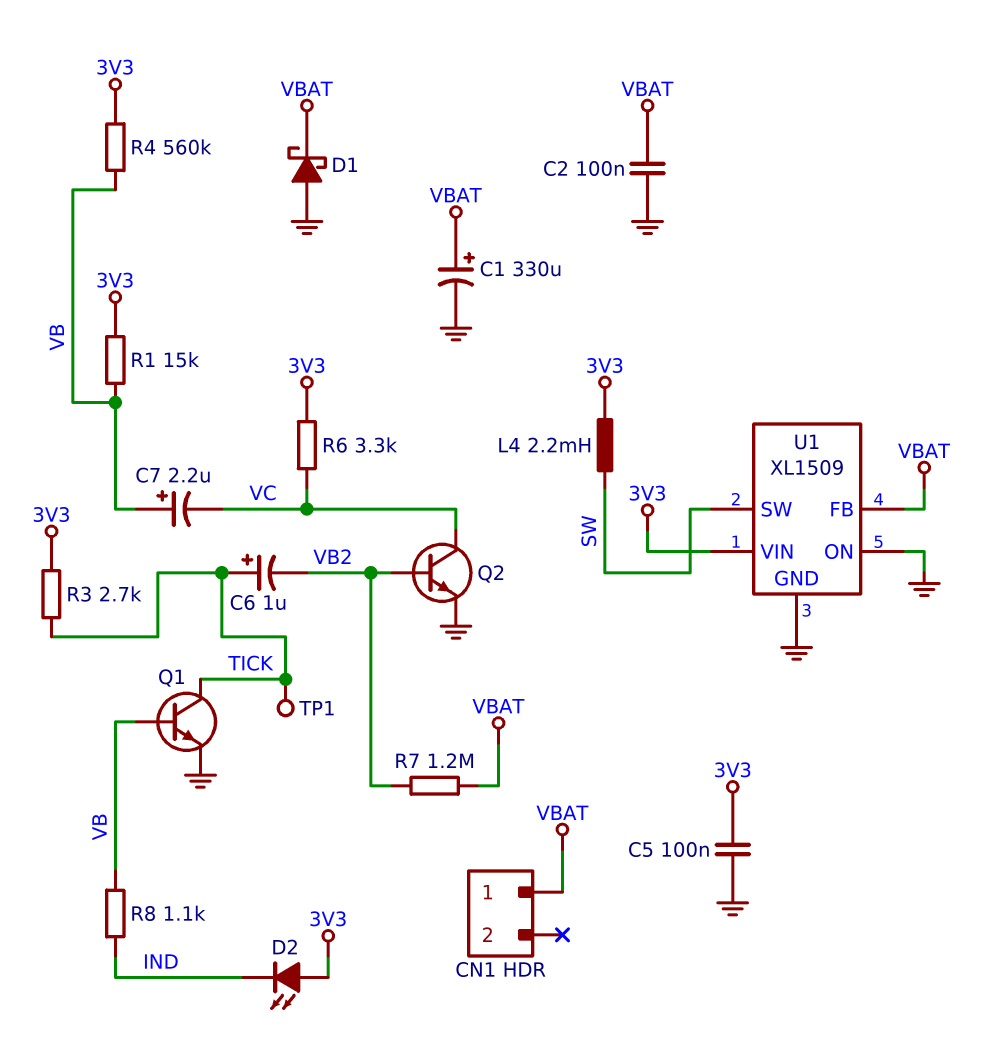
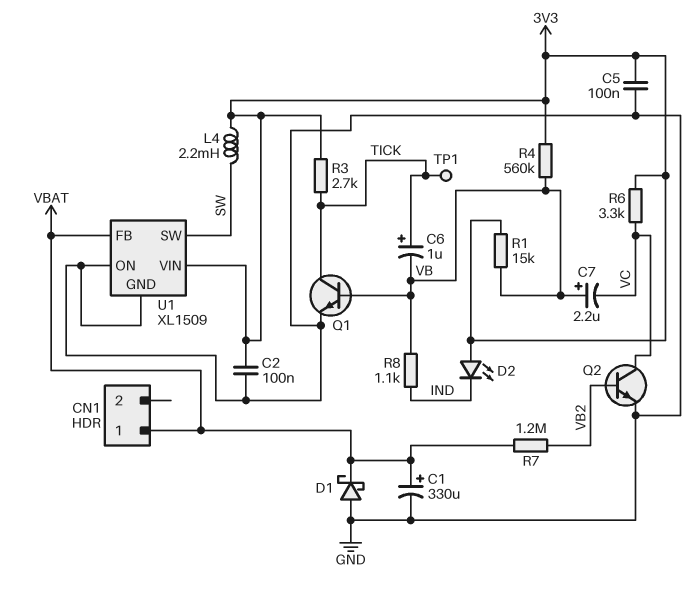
C2: 100nF (GND, VBAT) -> 100nF (3V3, GND)
C6: 1uF (plus TICK, minus VB2) -> 1uF (plus TICK, minus VB)

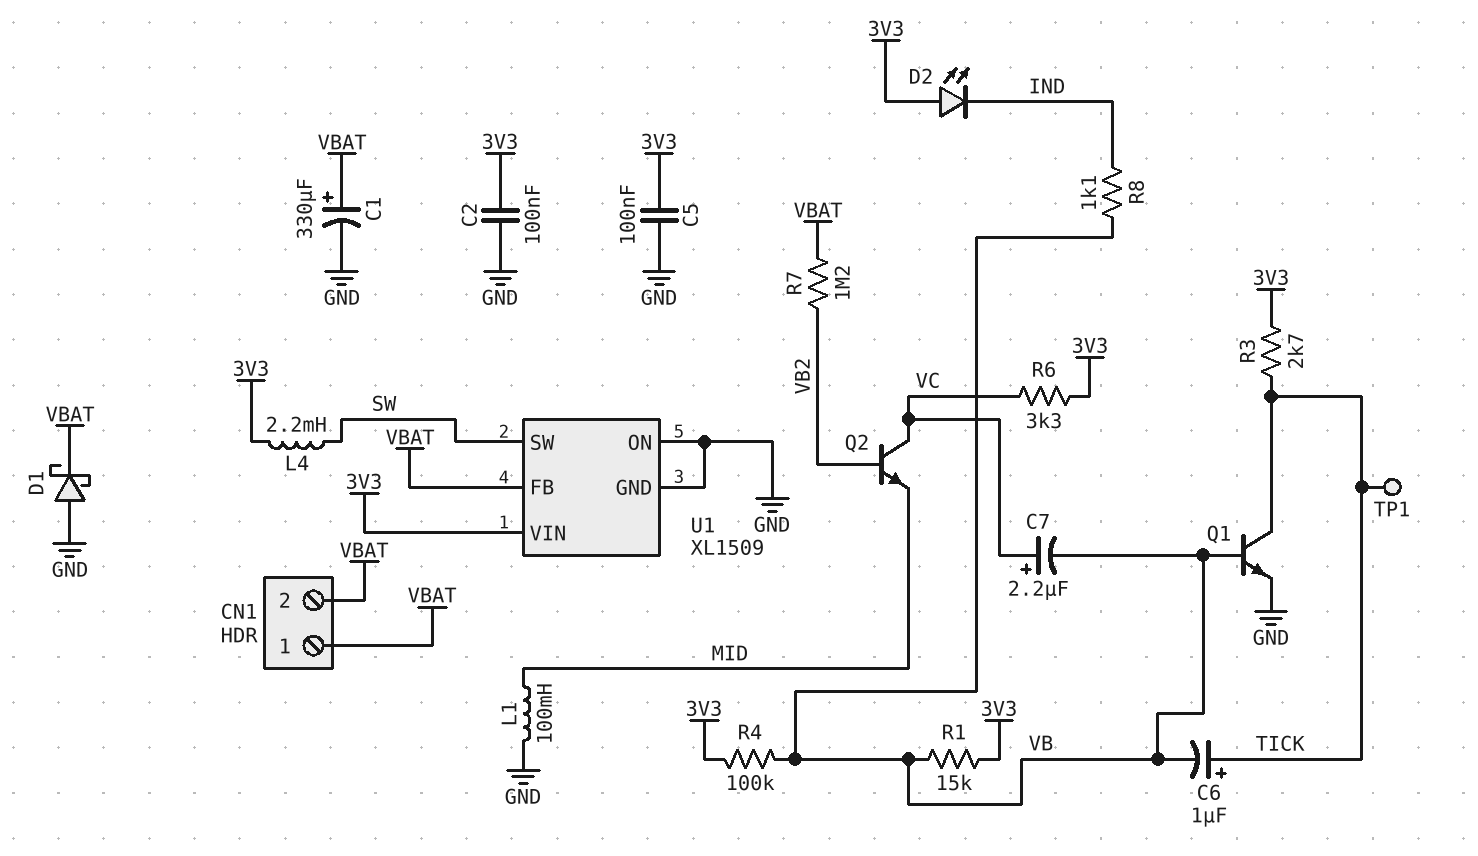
C7: 2.2uF (plus VB, minus VC) -> 2.2uF (plus VC, minus VB)
CN1 pin 2: none -> VBAT
L1: none -> 100mH (GND, MID)
Q2: NPN (B VB2, C VC, E GND) -> NPN (B VB2, C VC, E MID)
R4: 560k (3V3, VB) -> 100k (3V3, VB)

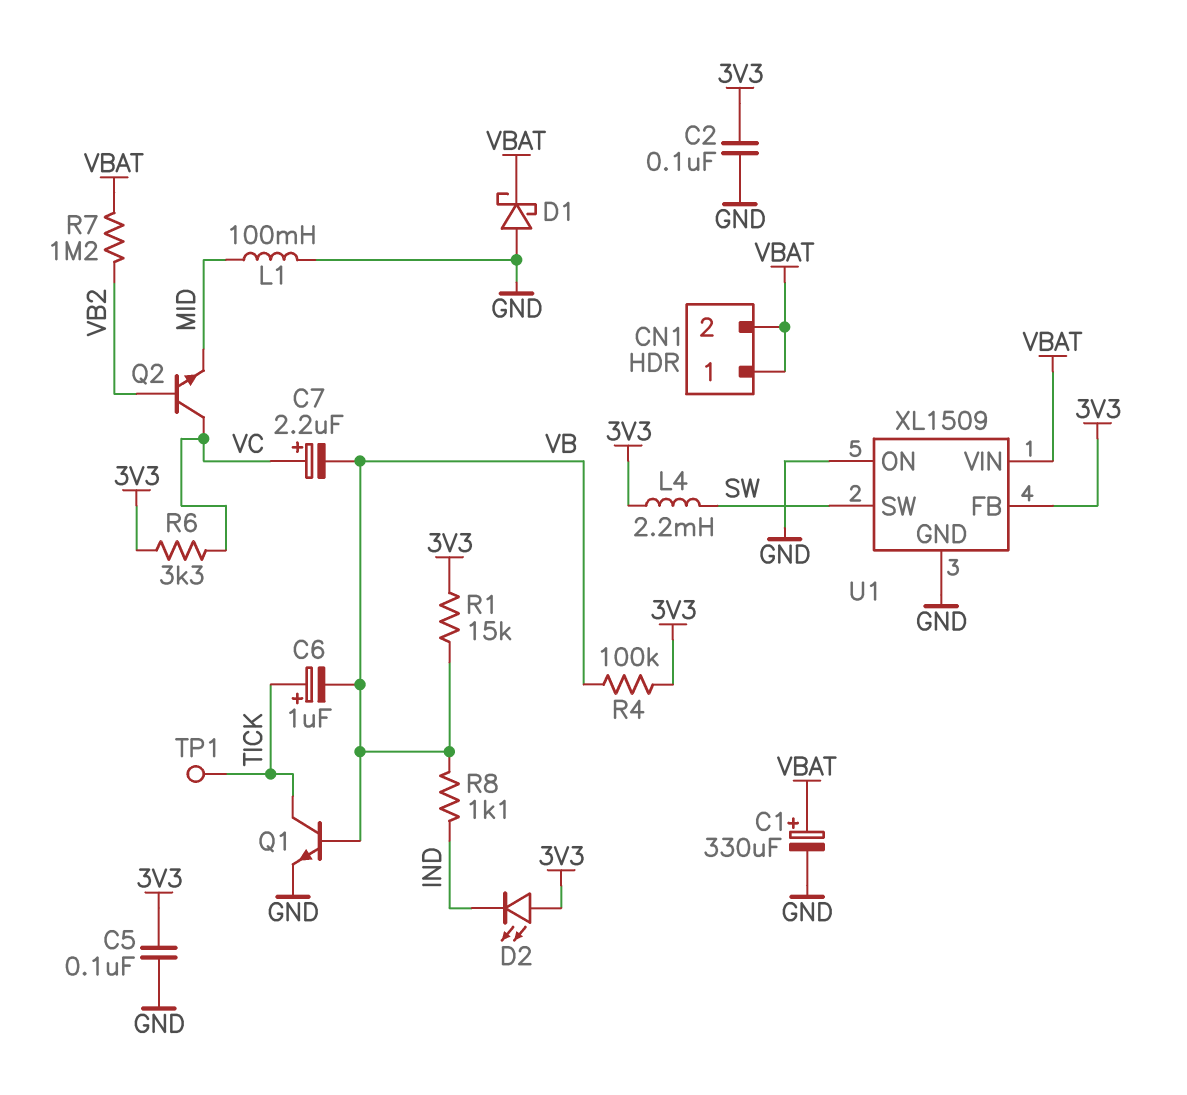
R3: 2.7k (3V3, TICK) -> none
U1 pin FB: VBAT -> 3V3
U1 pin VIN: 3V3 -> VBAT

